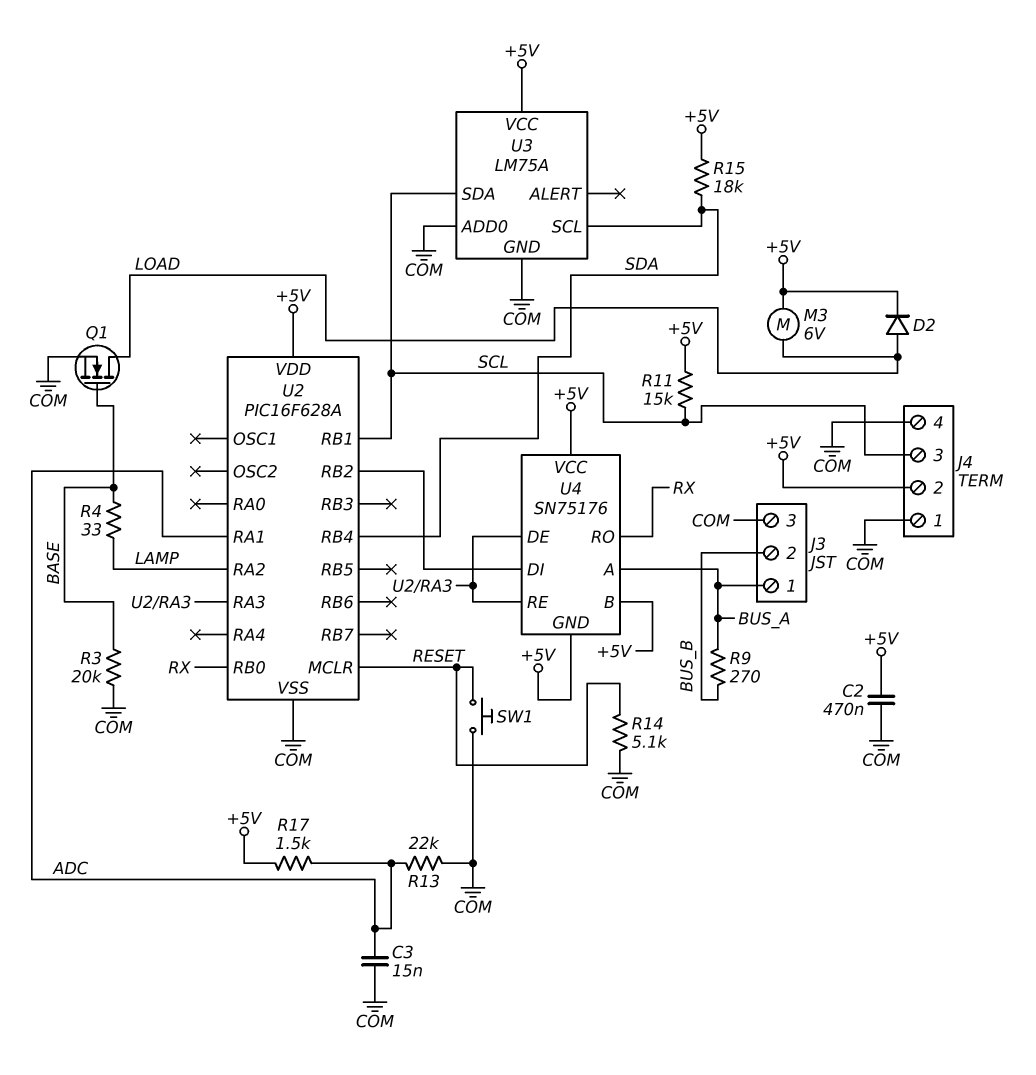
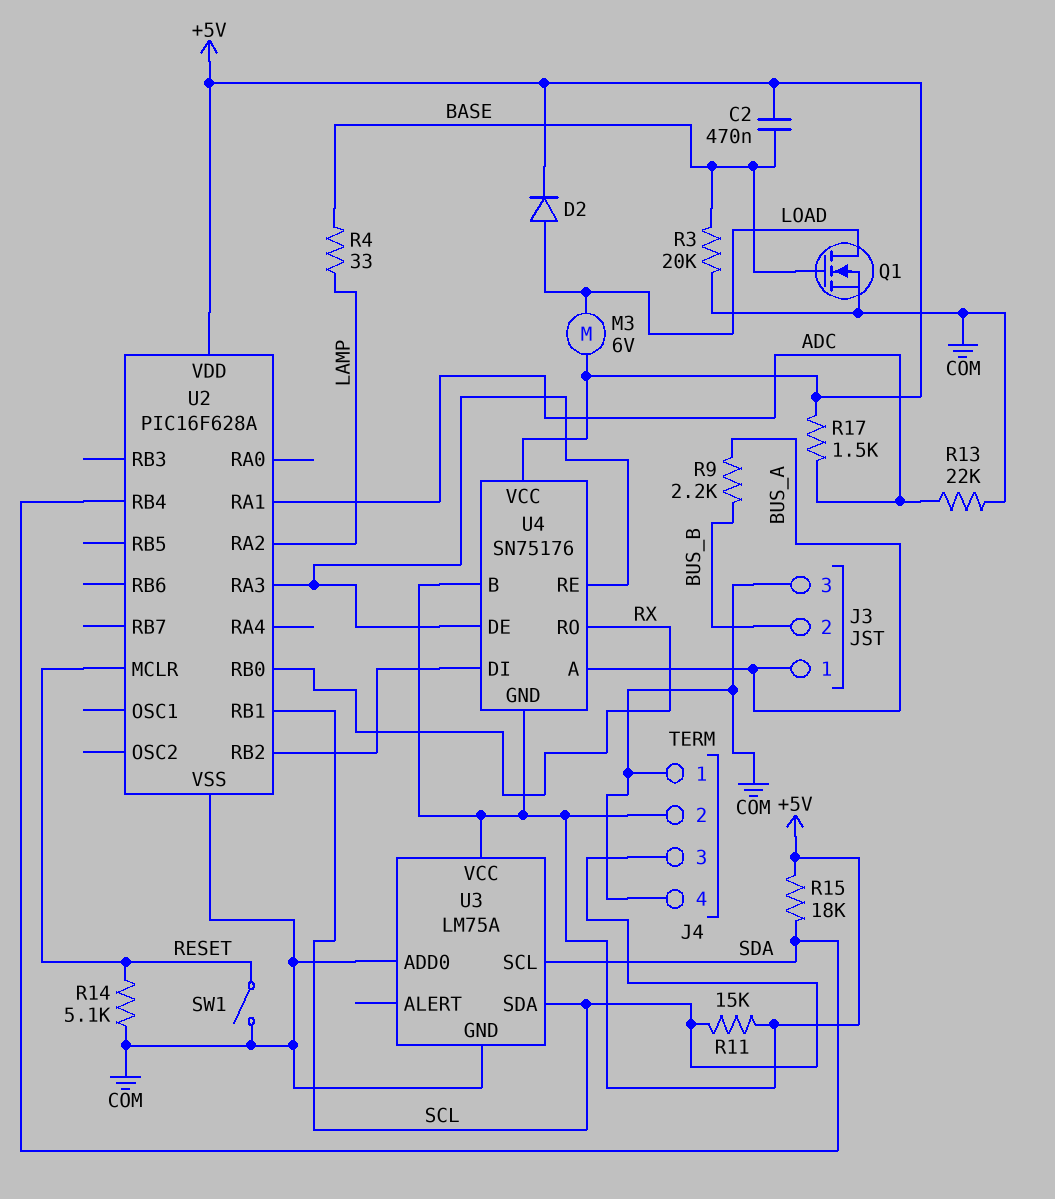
C2: 470nF (+5V, COM) -> 470nF (+5V, BASE)
C3: 15nF (ADC, COM) -> none
R9: 270 (BUS_A, BUS_B) -> 2.2k (BUS_A, BUS_B)
SW1: button (COM, RESET) -> switch (COM, RESET)

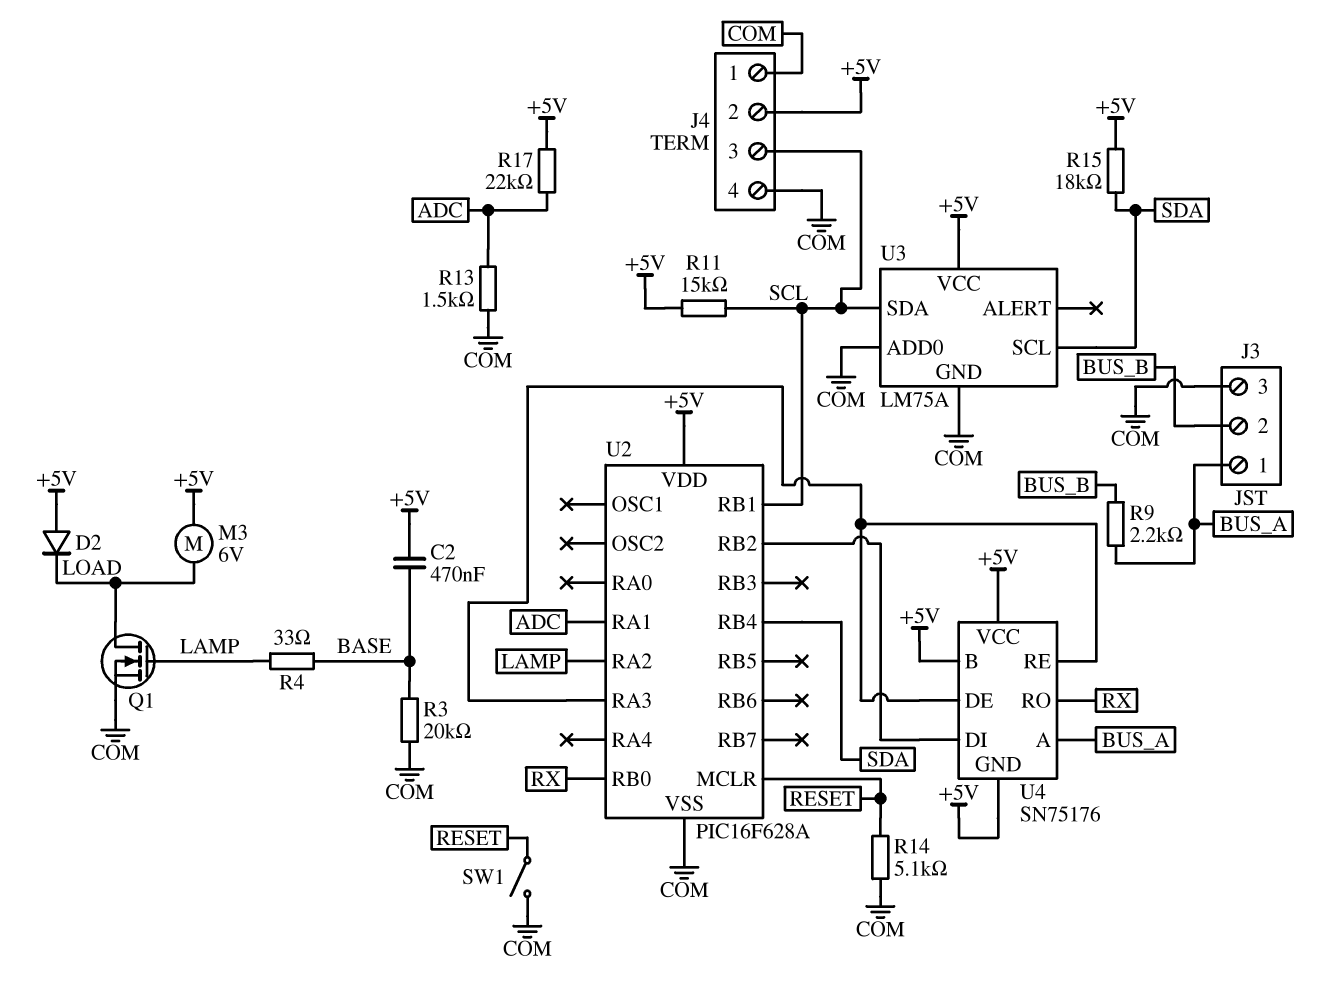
D2: diode (A LOAD, K +5V) -> diode (A +5V, K LOAD)
Q1: NMOS (G BASE, D LOAD, S COM) -> NMOS (G LAMP, D LOAD, S COM)
R13: 22k (ADC, COM) -> 1.5k (ADC, COM)
R17: 1.5k (+5V, ADC) -> 22k (+5V, ADC)

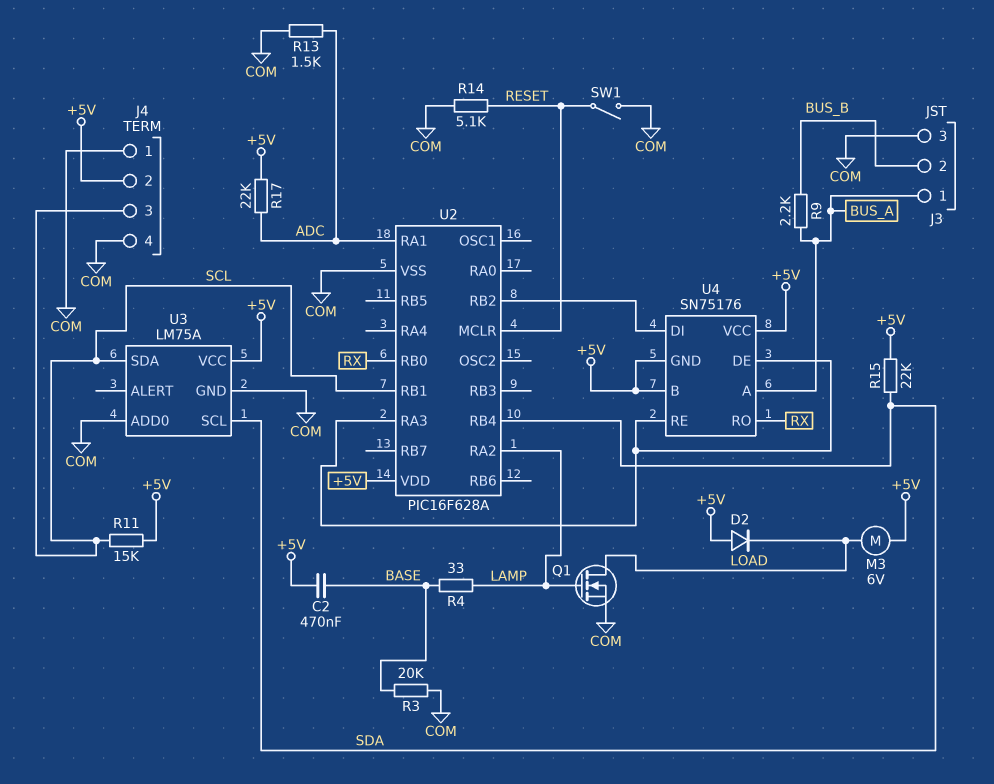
R15: 18k (+5V, SDA) -> 22k (+5V, SDA)

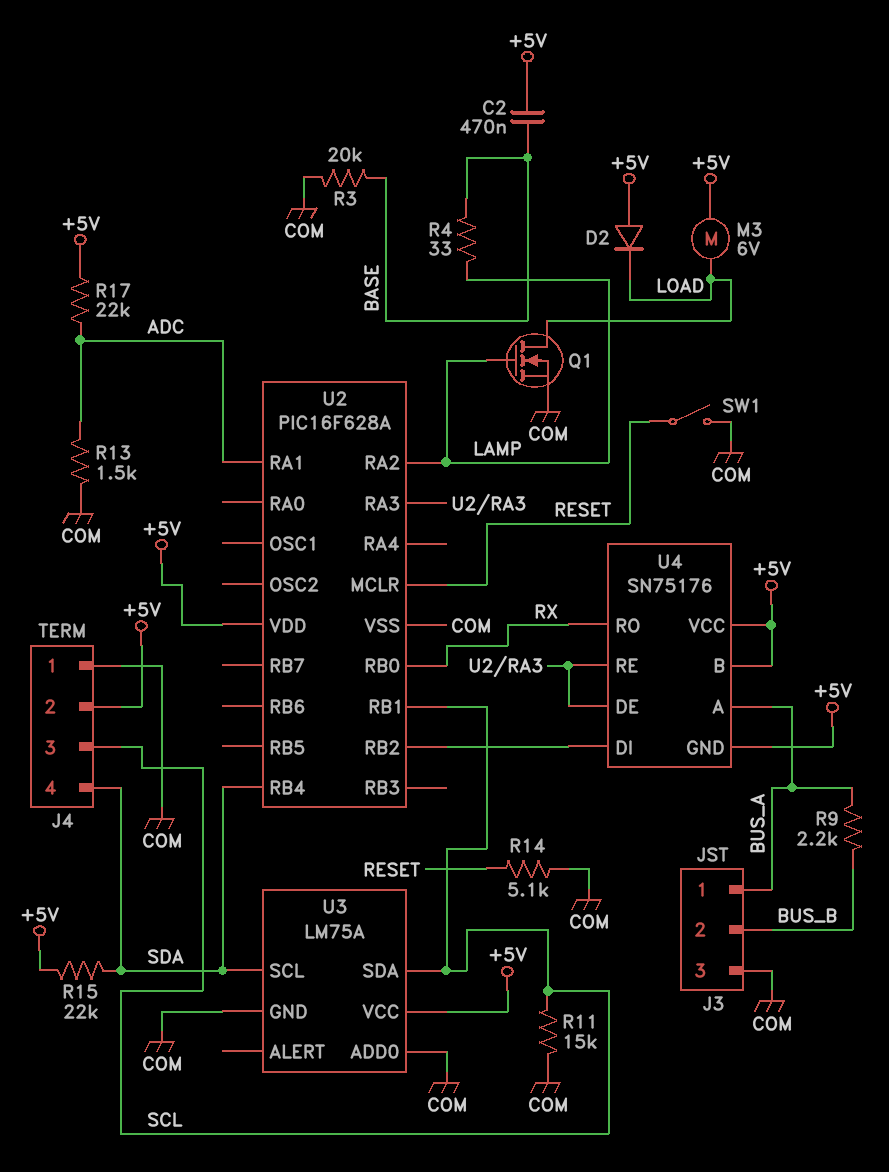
J4 pin 4: COM -> SDA
R11: 15k (+5V, SCL) -> 15k (COM, SCL)

